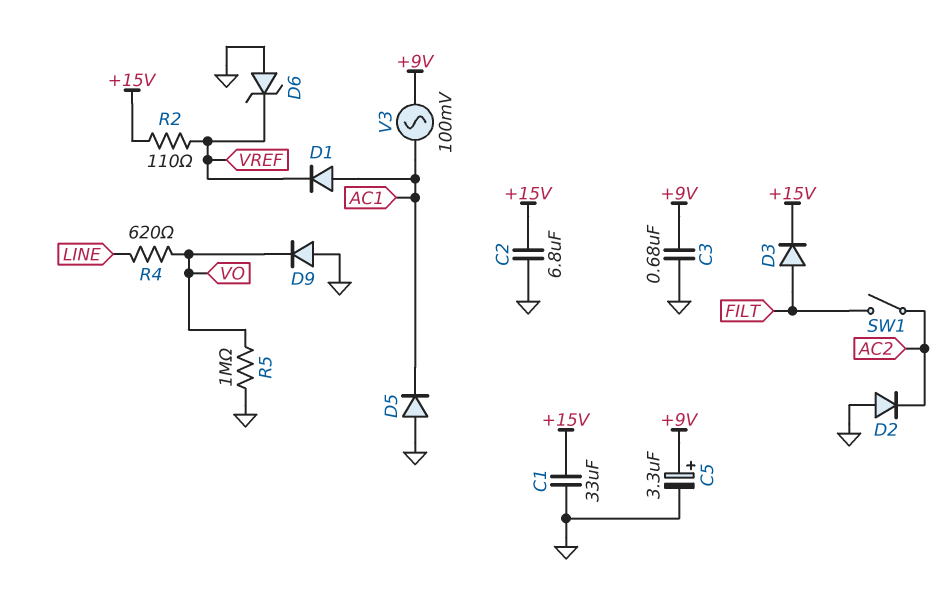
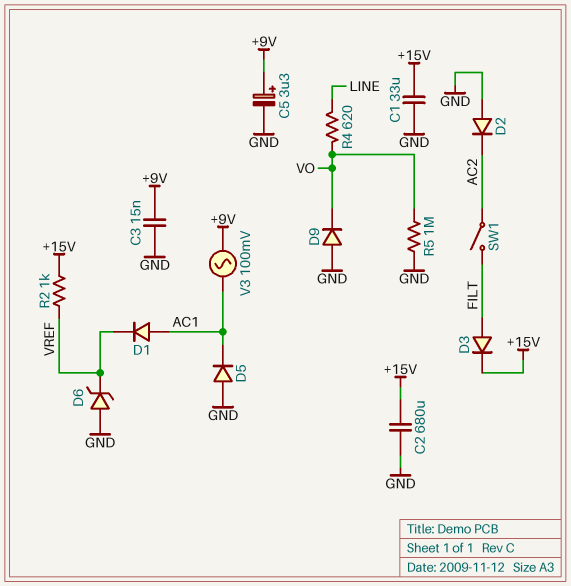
C2: 6.8uF (+15V, GND) -> 680uF (+15V, GND)
C3: 680nF (+9V, GND) -> 15nF (+9V, GND)
R2: 110 (+15V, VREF) -> 1k (+15V, VREF)

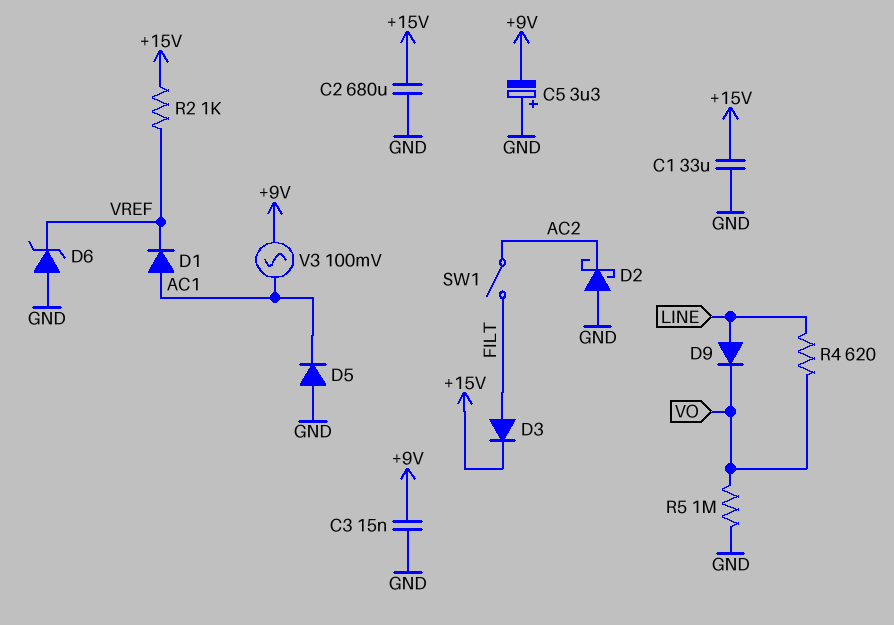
C5: 3.3uF (plus +9V, minus GND) -> 3.3uF (plus GND, minus +9V)
D2: diode (A GND, K AC2) -> schottky (A GND, K AC2)
D9: diode (A GND, K VO) -> diode (A LINE, K VO)

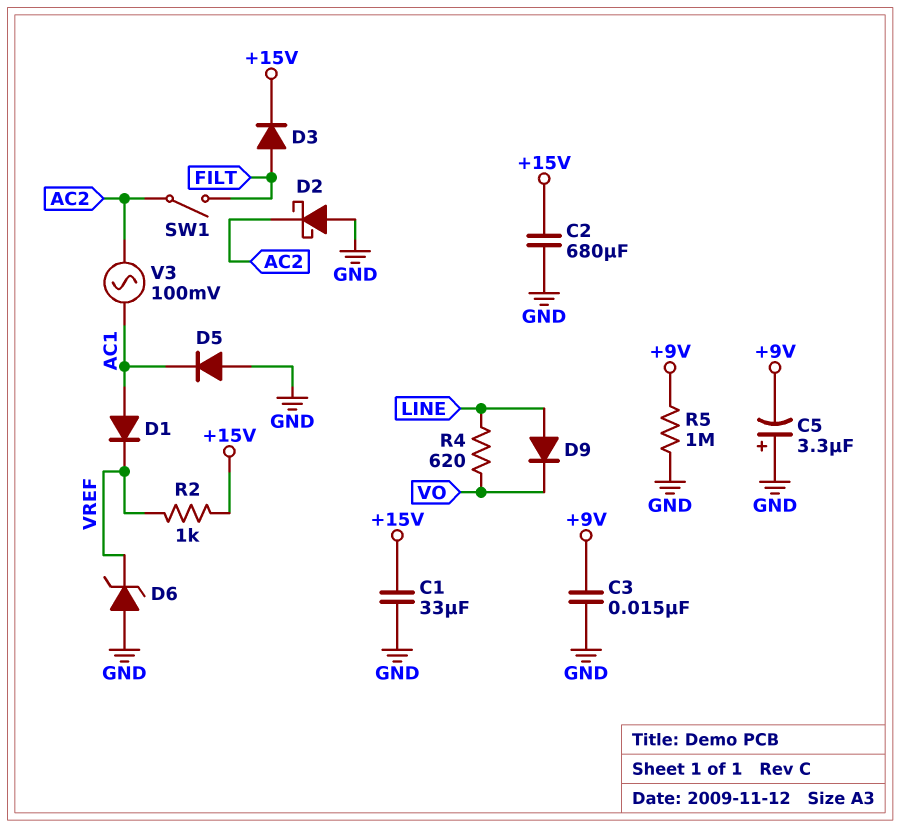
R5: 1M (GND, VO) -> 1M (+9V, GND)
V3: AC 100mV (+9V, AC1) -> AC 100mV (AC1, AC2)

